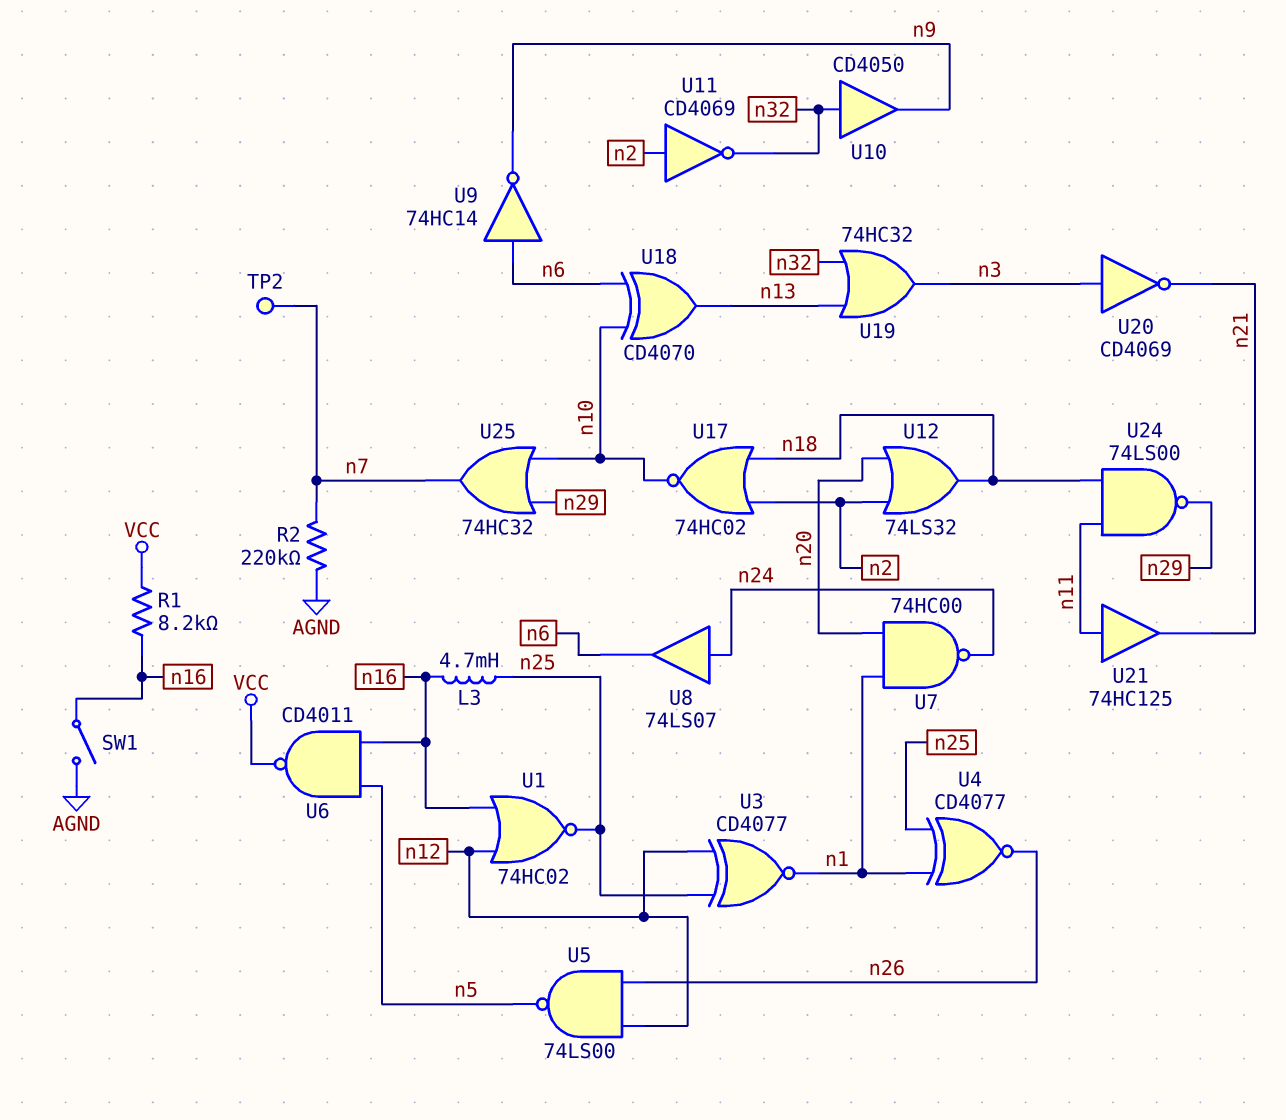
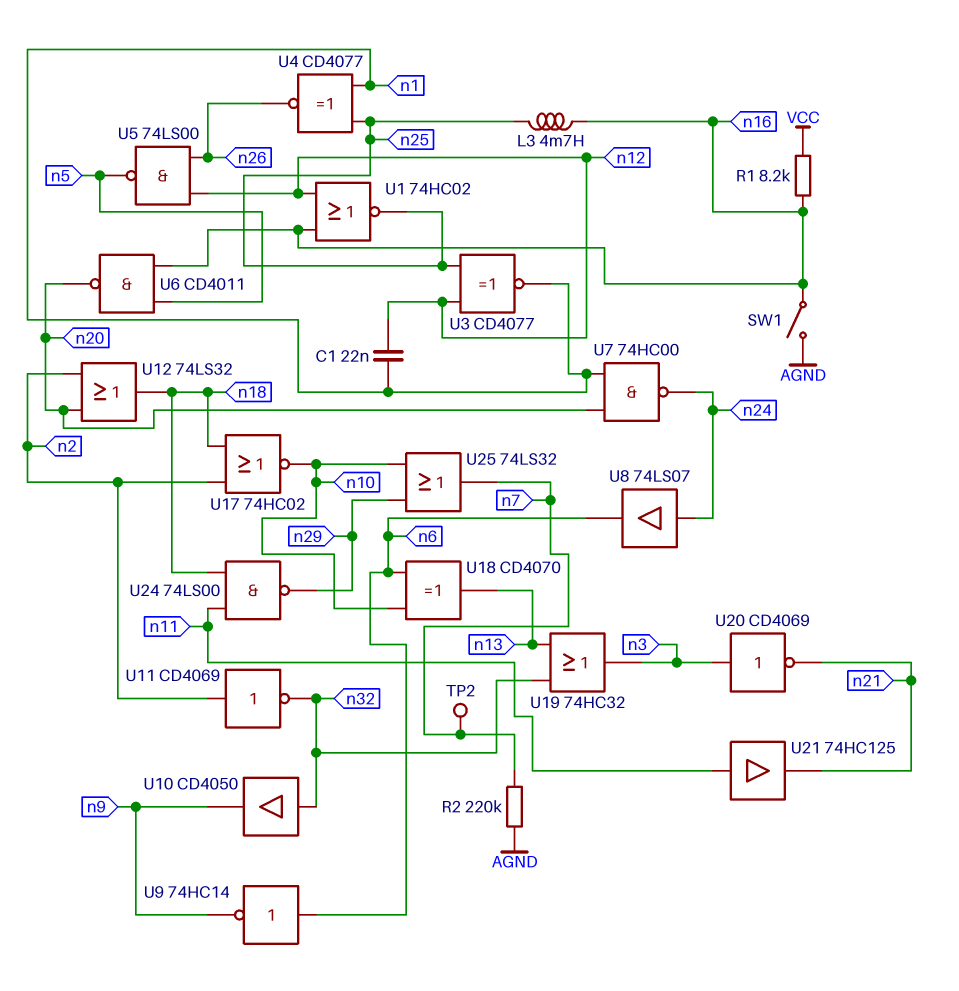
C1: none -> 22nF (n1, n12)
U6: NAND CD4011 (in n5, in n16, out VCC) -> NAND CD4011 (in n5, in n16, out n20)
U25: OR 74HC32 (in n10, in n29, out n7) -> OR 74LS32 (in n10, in n29, out n7)

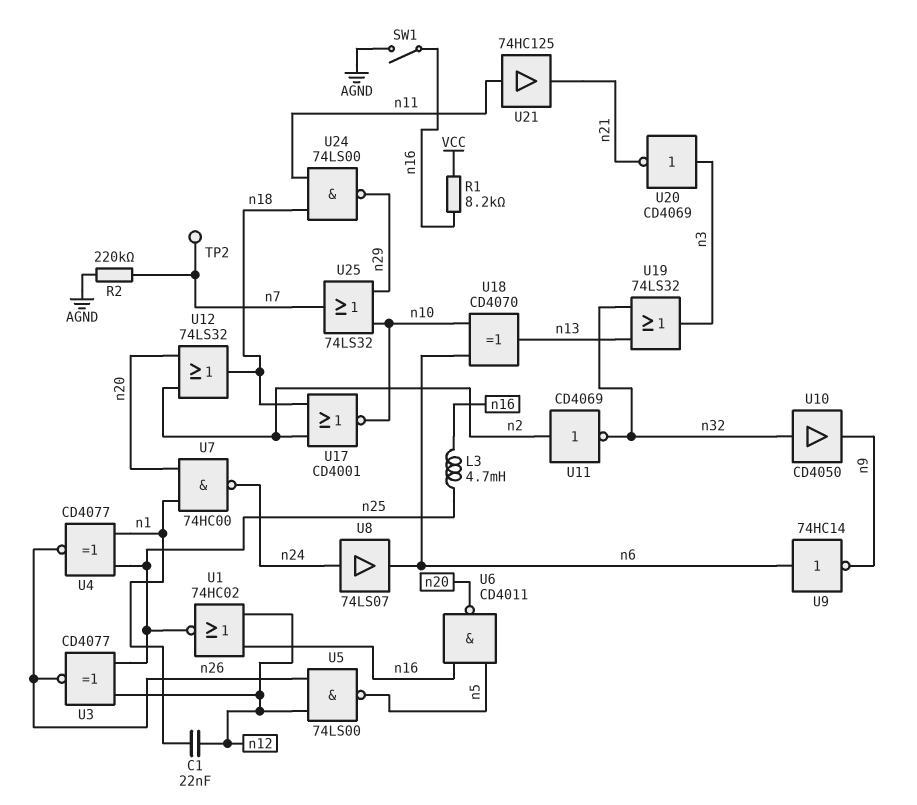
U3: XNOR CD4077 (in n12, in n25, out n1) -> XNOR CD4077 (in n12, in n25, out n26)
U17: NOR 74HC02 (in n2, in n18, out n10) -> NOR CD4001 (in n2, in n18, out n10)
U19: OR 74HC32 (in n13, in n32, out n3) -> OR 74LS32 (in n13, in n32, out n3)

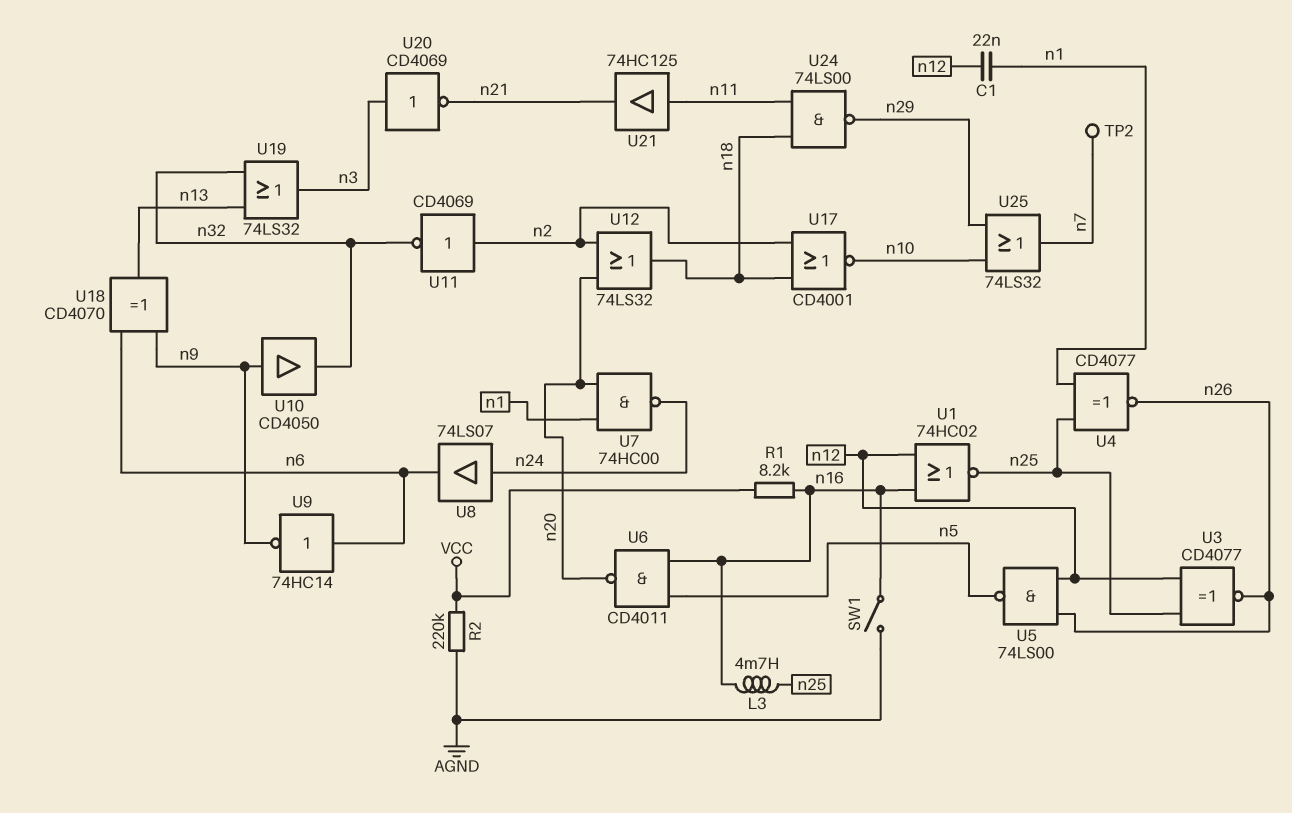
R2: 220k (AGND, n7) -> 220k (AGND, VCC)
U10: buffer CD4050 (in n32, out n9) -> buffer CD4050 (in n9, out n32)
U18: XOR CD4070 (in n6, in n10, out n13) -> XOR CD4070 (in n6, in n9, out n13)

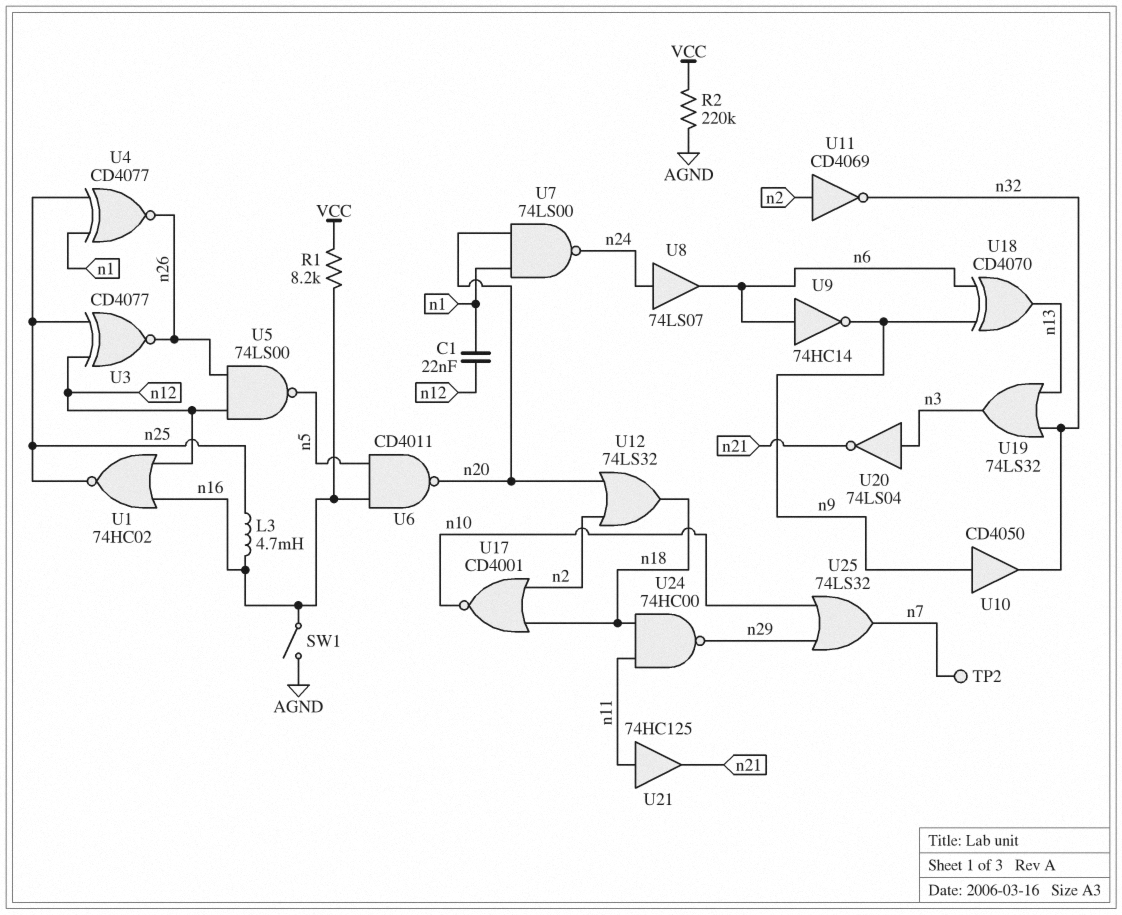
U7: NAND 74HC00 (in n1, in n20, out n24) -> NAND 74LS00 (in n1, in n20, out n24)
U20: NOT CD4069 (in n3, out n21) -> NOT 74LS04 (in n3, out n21)
U24: NAND 74LS00 (in n11, in n18, out n29) -> NAND 74HC00 (in n11, in n18, out n29)

